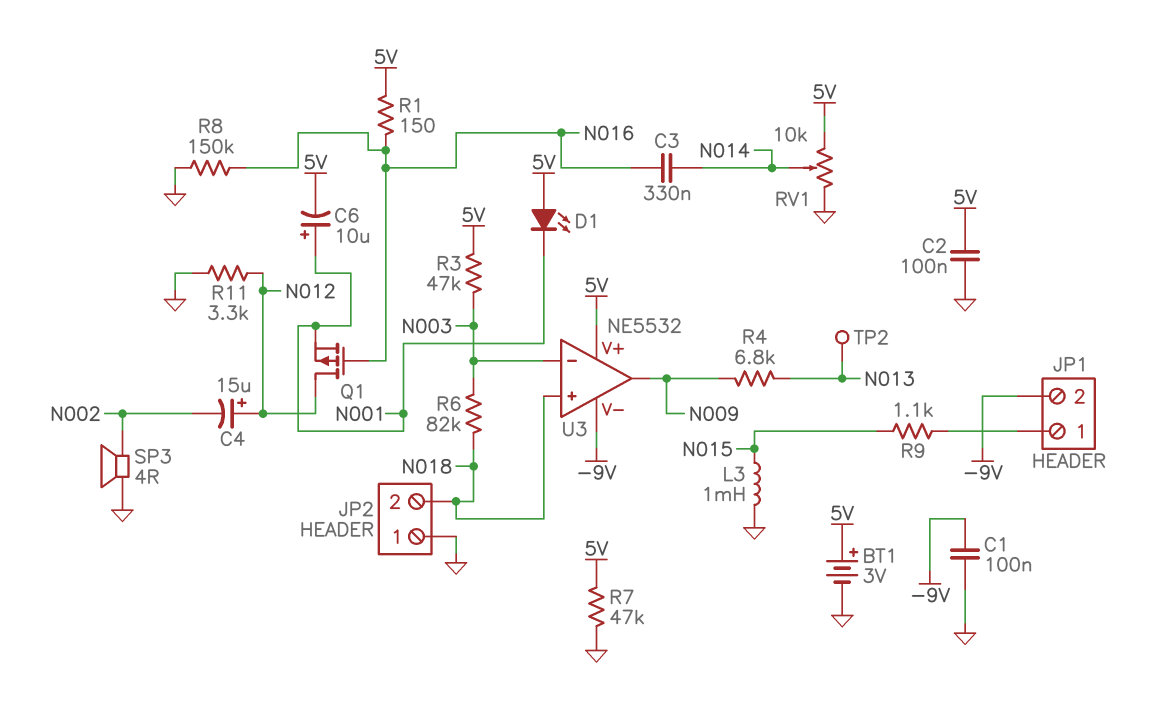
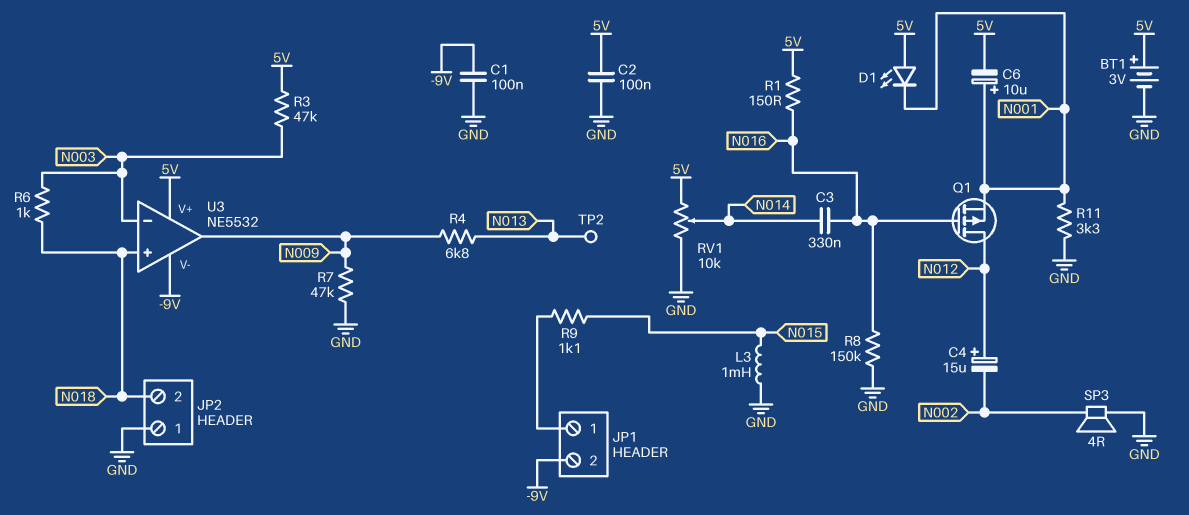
R6: 82k (N003, N018) -> 1k (N003, N018)
R7: 47k (5V, GND) -> 47k (GND, N009)
R11: 3.3k (GND, N012) -> 3.3k (GND, N001)

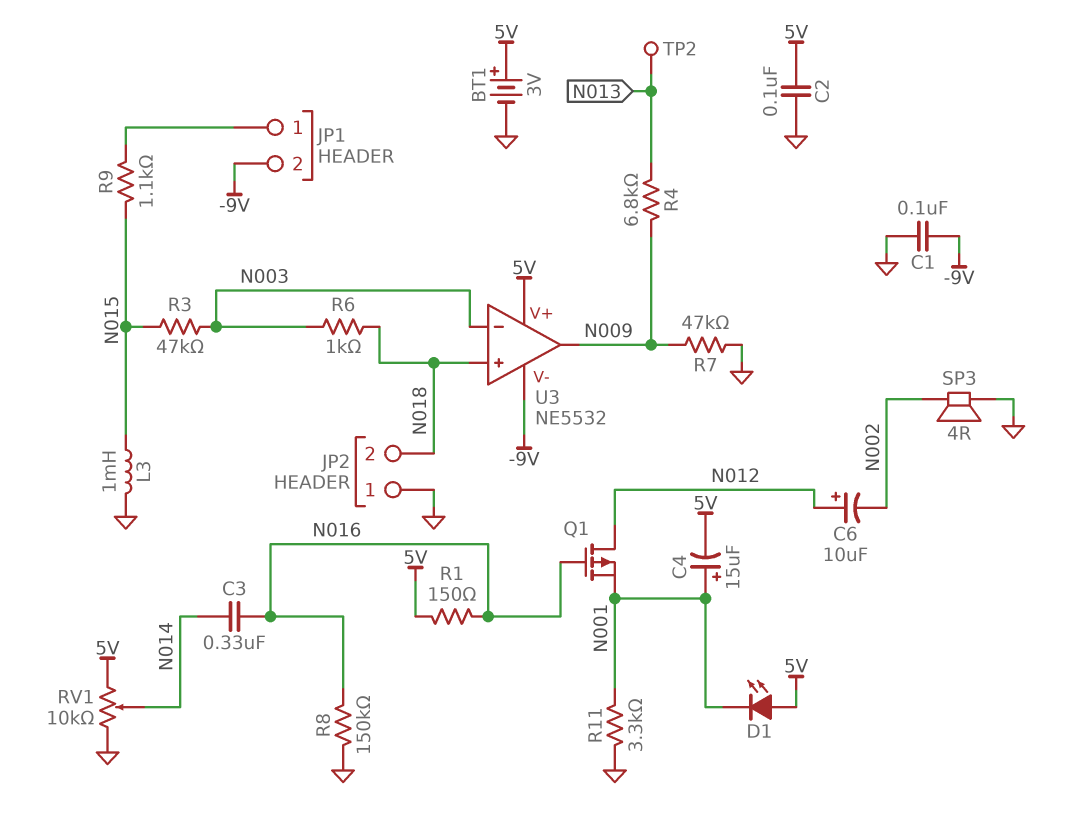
C4: 15uF (plus N012, minus N002) -> 15uF (plus N001, minus 5V)
C6: 10uF (plus N001, minus 5V) -> 10uF (plus N012, minus N002)
R3: 47k (5V, N003) -> 47k (N003, N015)

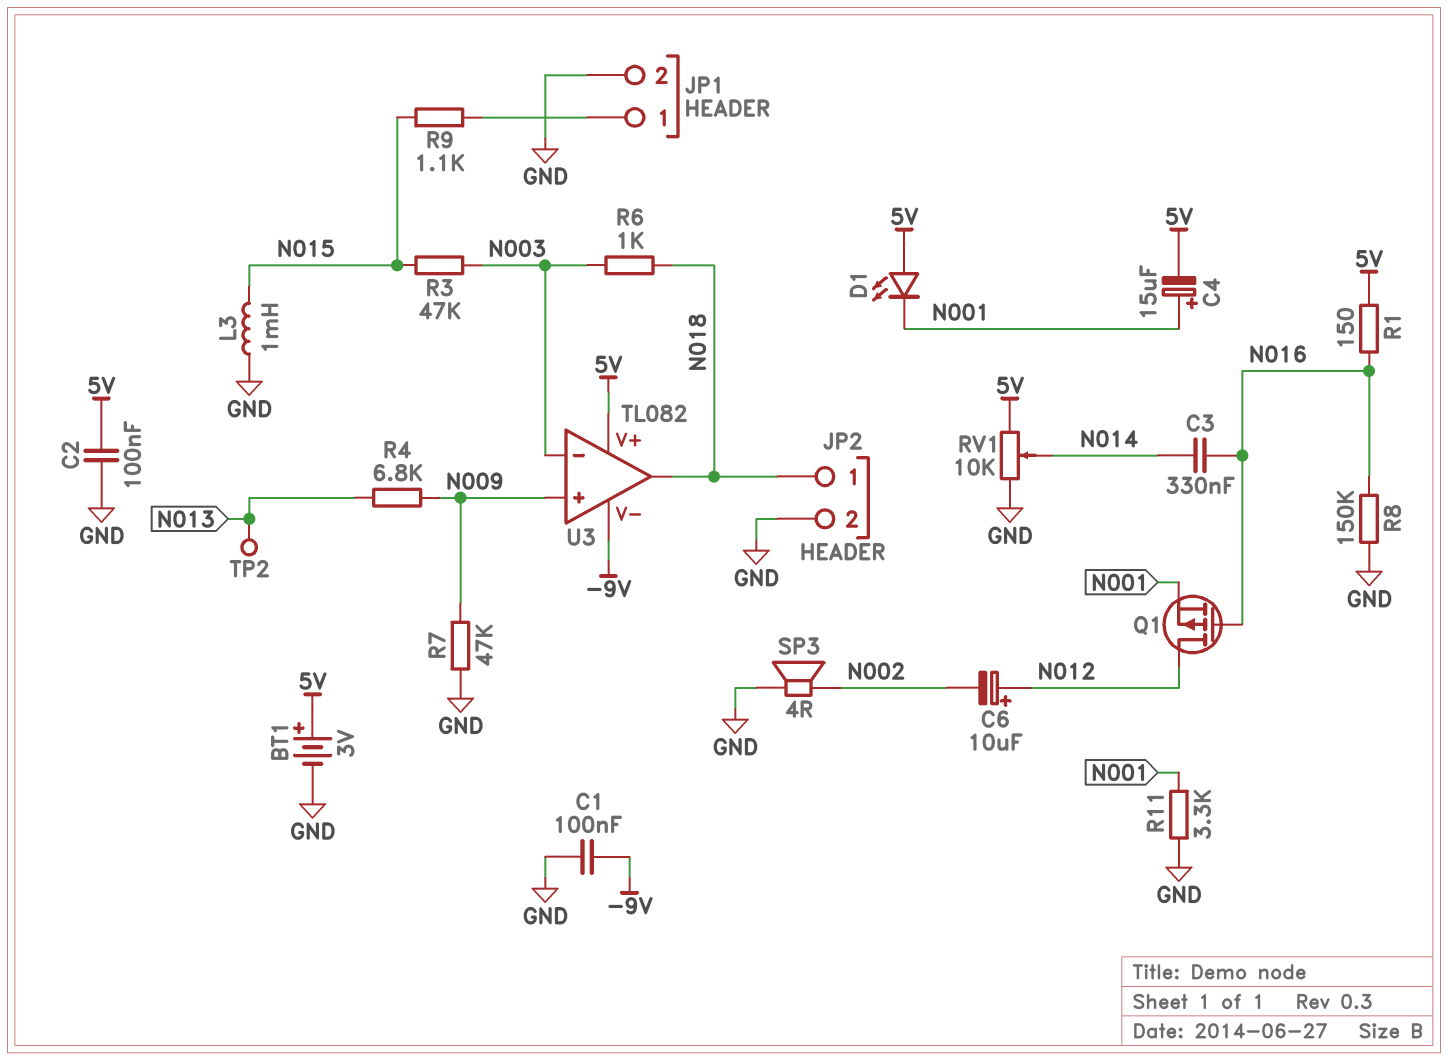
JP1 pin 2: -9V -> GND
JP2 pin 1: GND -> N018
JP2 pin 2: N018 -> GND
U3: NE5532 -> TL082
U3 pin in+: N018 -> N009
U3 pin out: N009 -> N018

